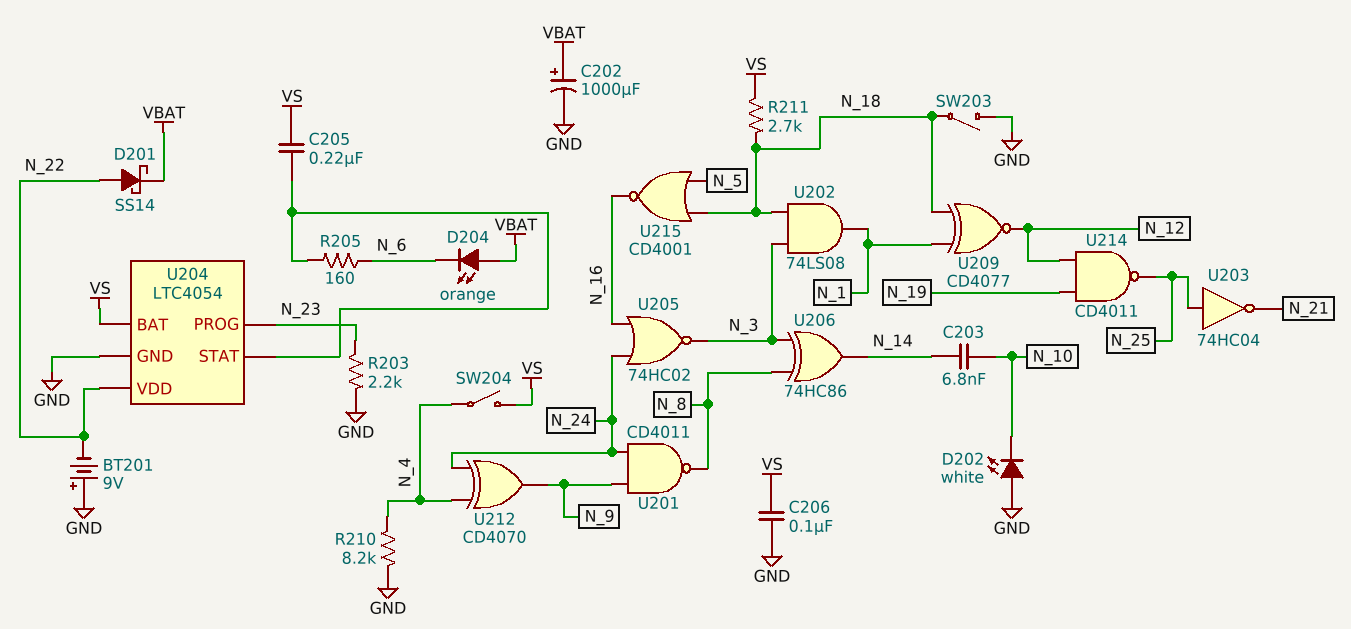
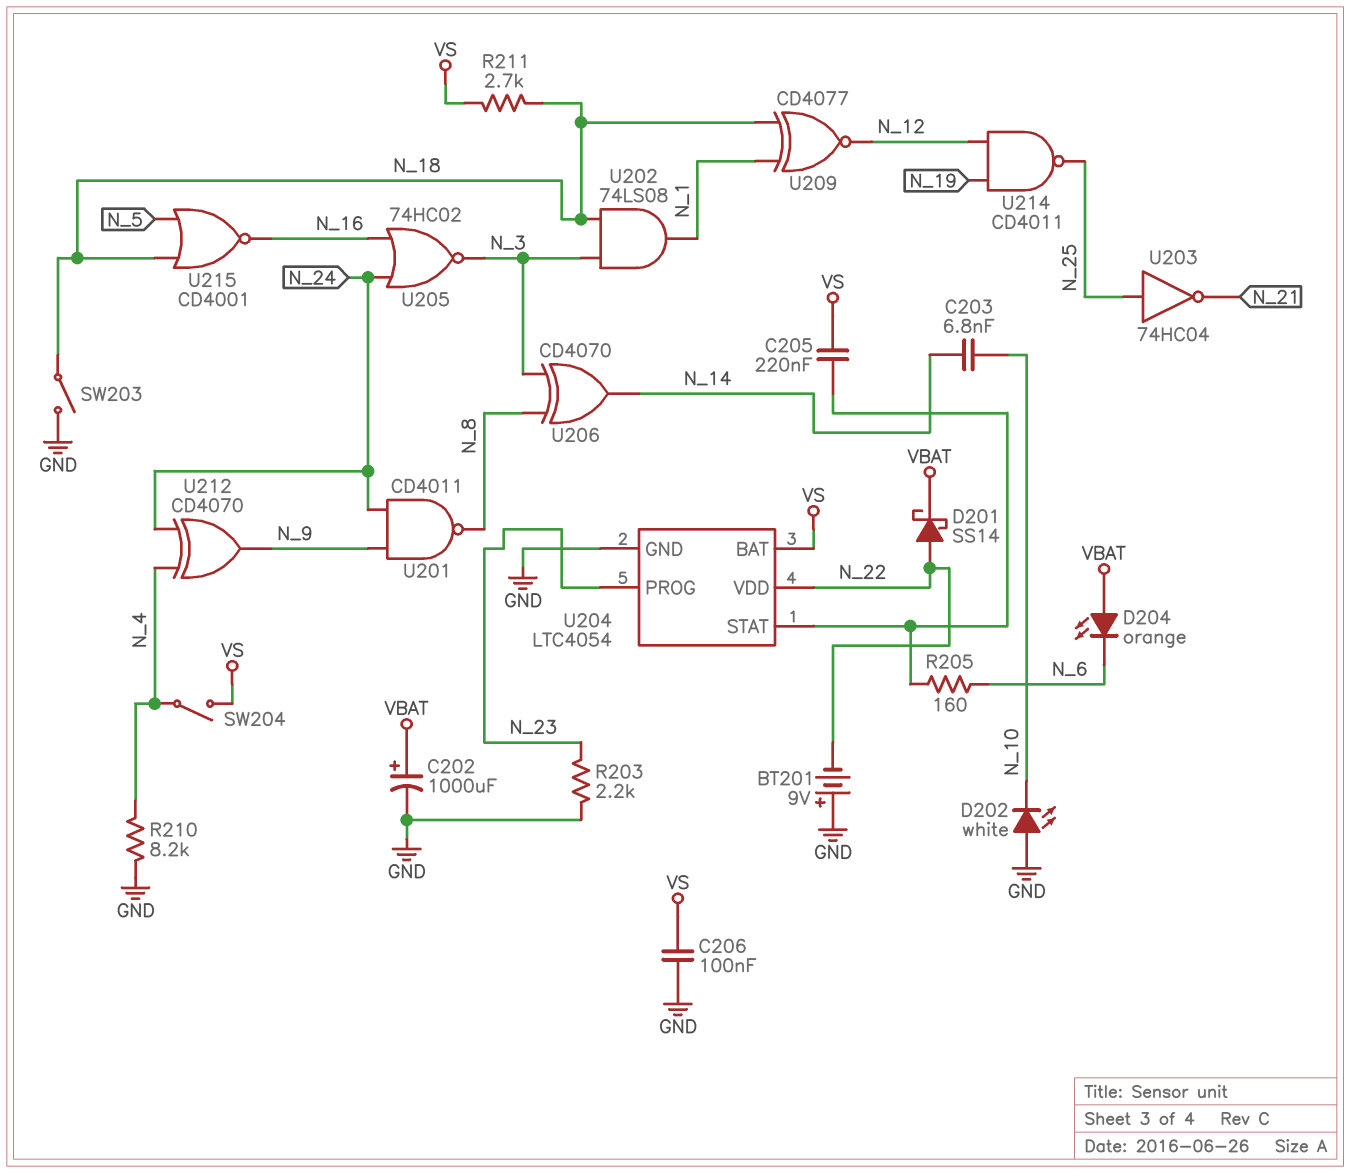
U206: XOR 74HC86 (in N_3, in N_8, out N_14) -> XOR CD4070 (in N_3, in N_8, out N_14)

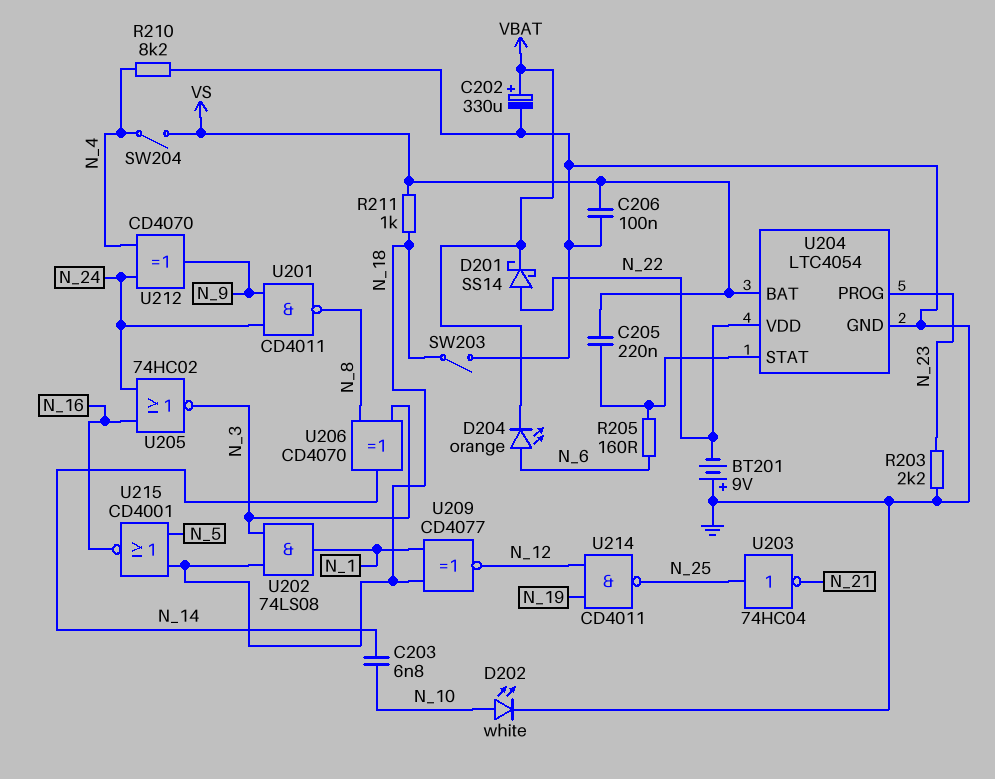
C202: 1000uF (plus VBAT, minus GND) -> 330uF (plus VBAT, minus GND)
D202: LED white (A GND, K N_10) -> LED white (A N_10, K GND)
D204: LED orange (A VBAT, K N_6) -> LED orange (A N_6, K VBAT)
R211: 2.7k (N_18, VS) -> 1k (N_18, VS)

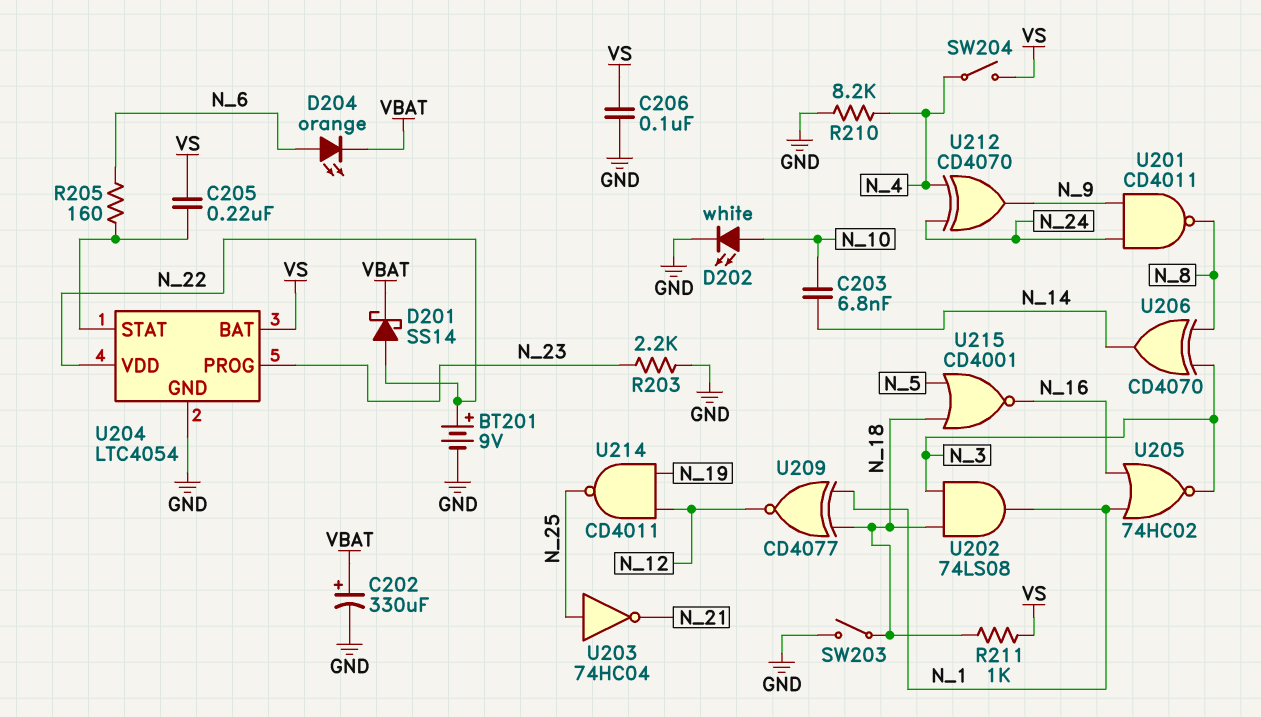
BT201: 9V (plus GND, minus N_22) -> 9V (plus N_22, minus GND)
U205: NOR 74HC02 (in N_16, in N_24, out N_3) -> NOR 74HC02 (in N_1, in N_16, out N_3)

